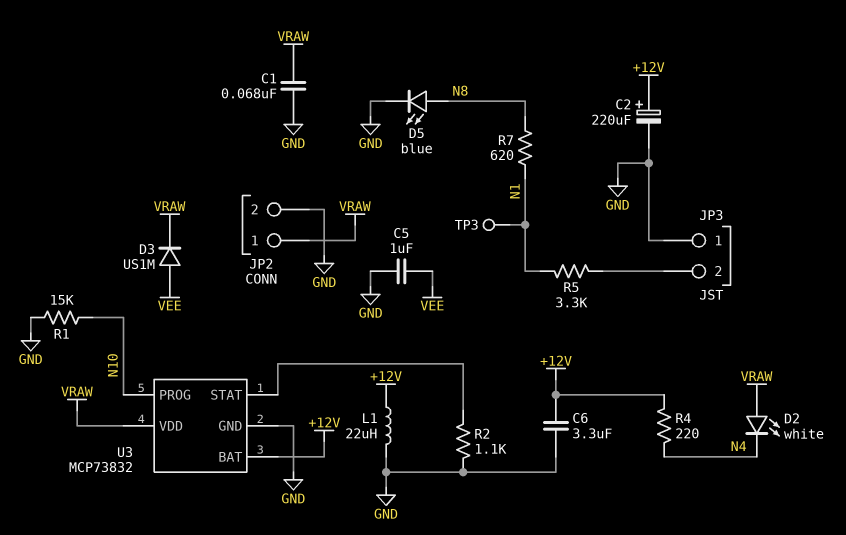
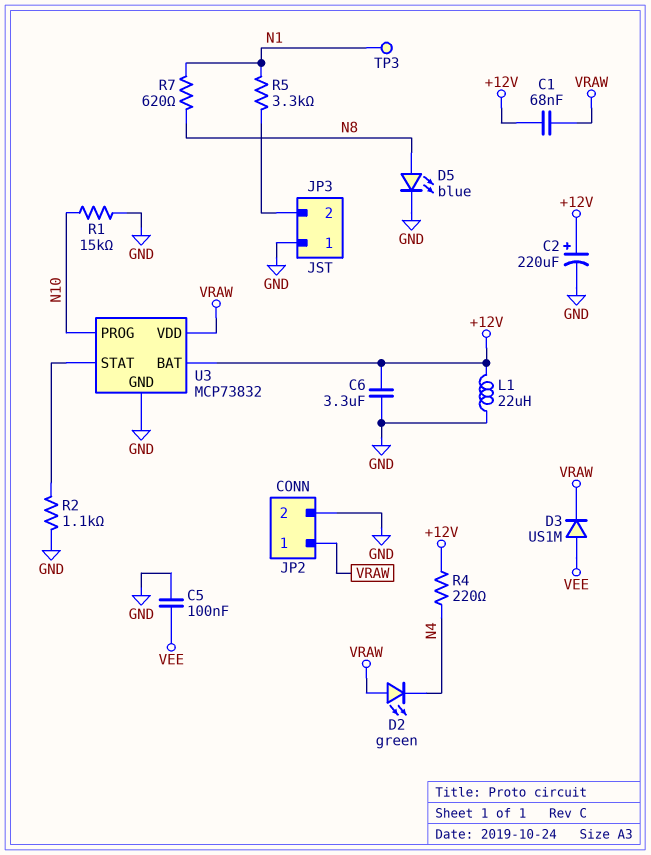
C1: 68nF (GND, VRAW) -> 68nF (+12V, VRAW)
C5: 1uF (GND, VEE) -> 100nF (GND, VEE)
D2: LED white (A VRAW, K N4) -> LED green (A VRAW, K N4)

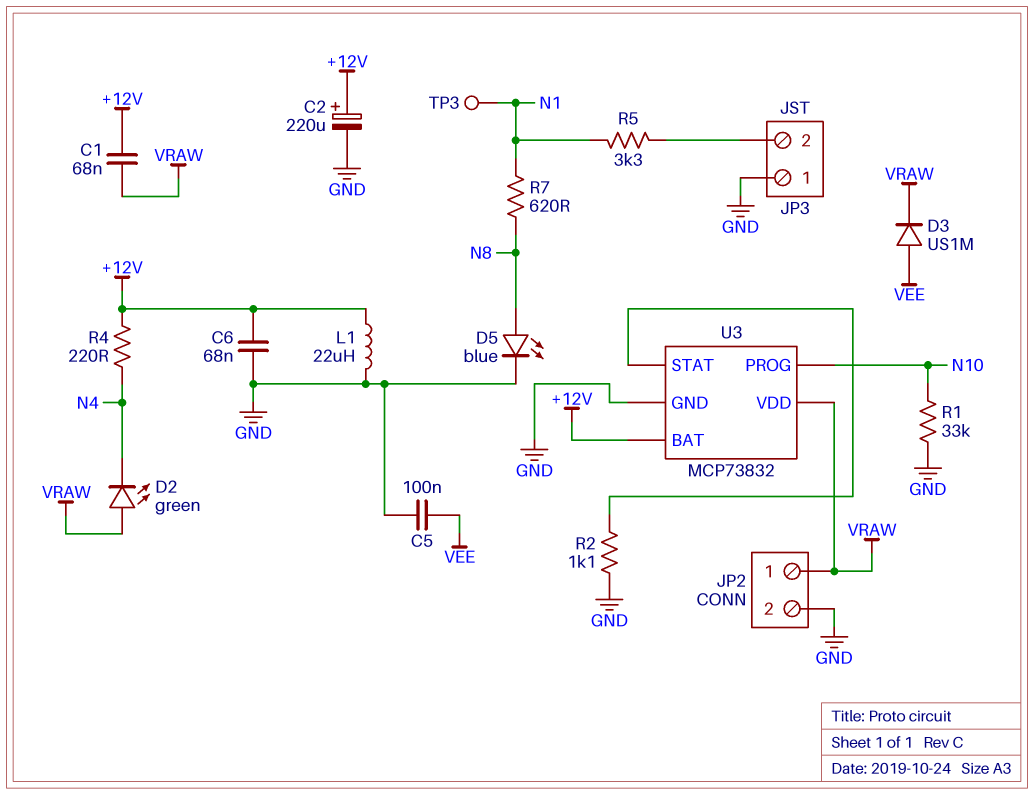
C6: 3.3uF (+12V, GND) -> 68nF (+12V, GND)
R1: 15k (GND, N10) -> 33k (GND, N10)

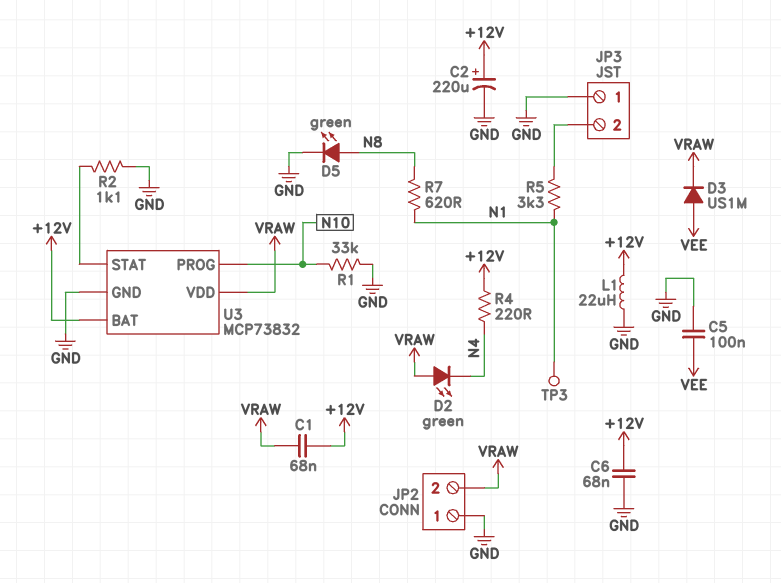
D5: LED blue (A N8, K GND) -> LED green (A N8, K GND)
JP2 pin 1: VRAW -> GND
JP2 pin 2: GND -> VRAW

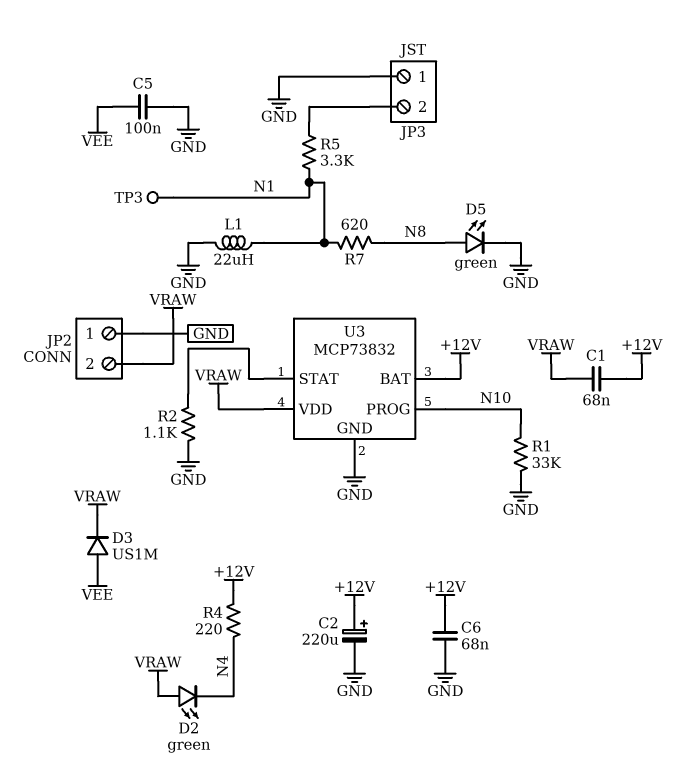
L1: 22uH (+12V, GND) -> 22uH (GND, N1)

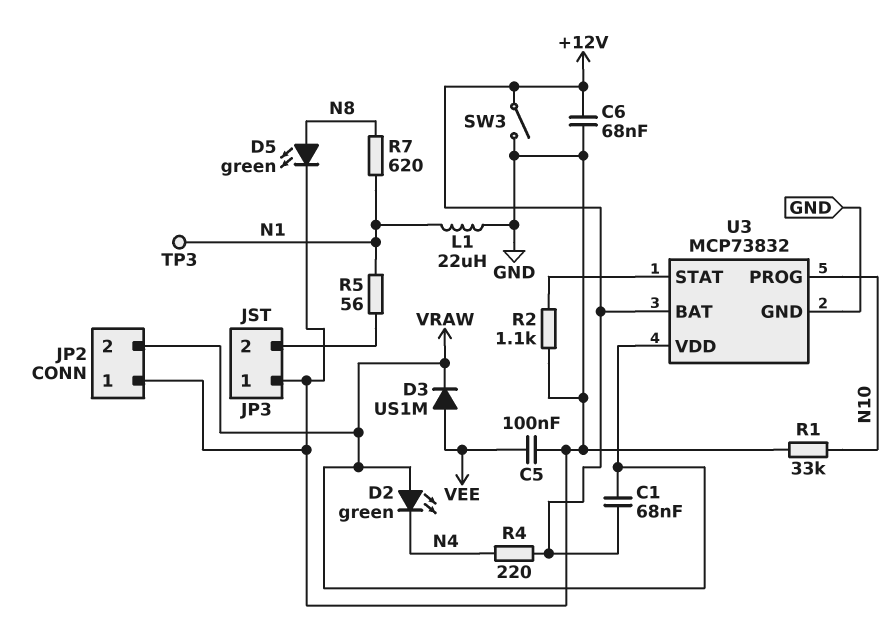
C2: 220uF (plus +12V, minus GND) -> none
R5: 3.3k (JP3/2, N1) -> 56 (JP3/2, N1)
SW3: none -> switch (+12V, GND)

